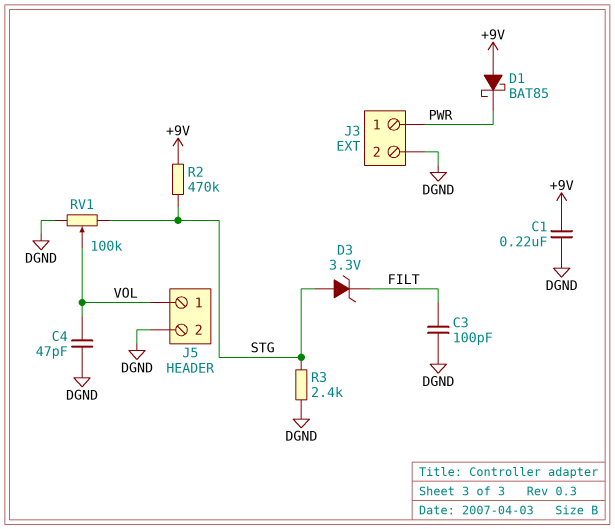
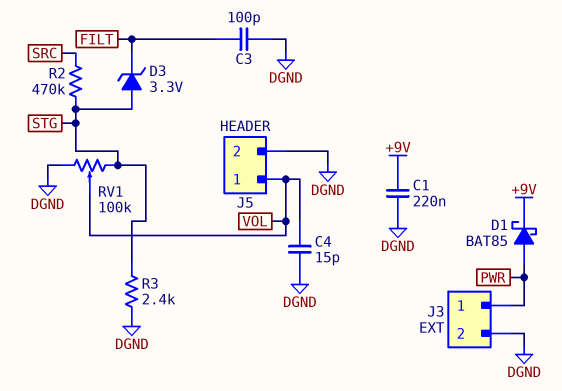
C4: 47pF (DGND, VOL) -> 15pF (DGND, VOL)
D1: schottky BAT85 (A +9V, K PWR) -> schottky BAT85 (A PWR, K +9V)
R2: 470k (+9V, STG) -> 470k (SRC, STG)

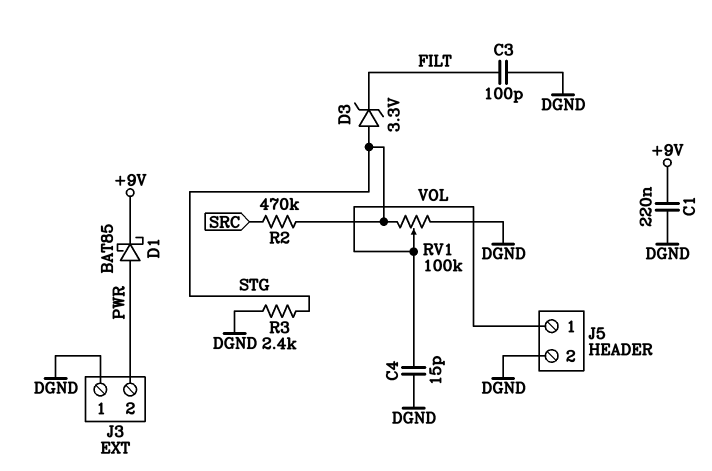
J3 pin 1: PWR -> DGND
J3 pin 2: DGND -> PWR

